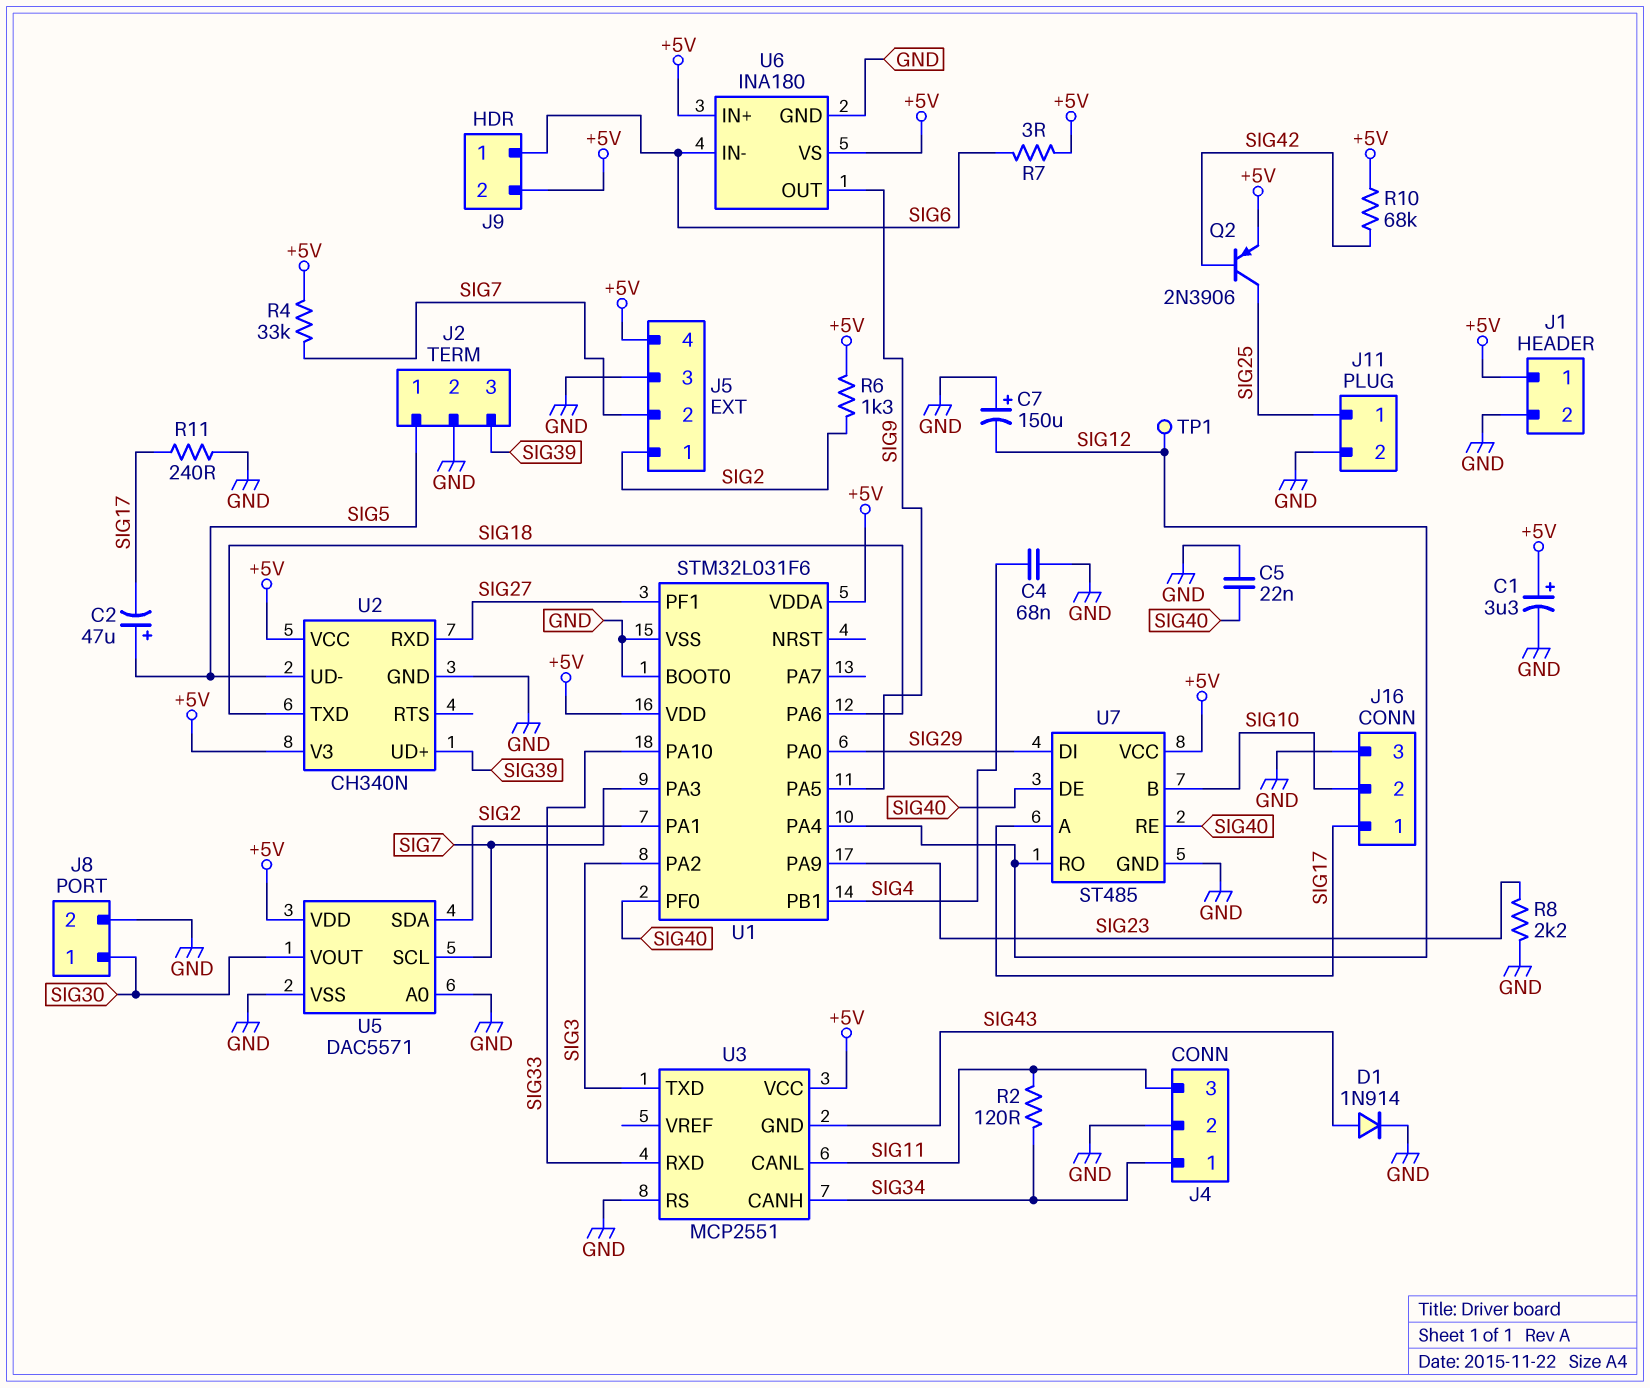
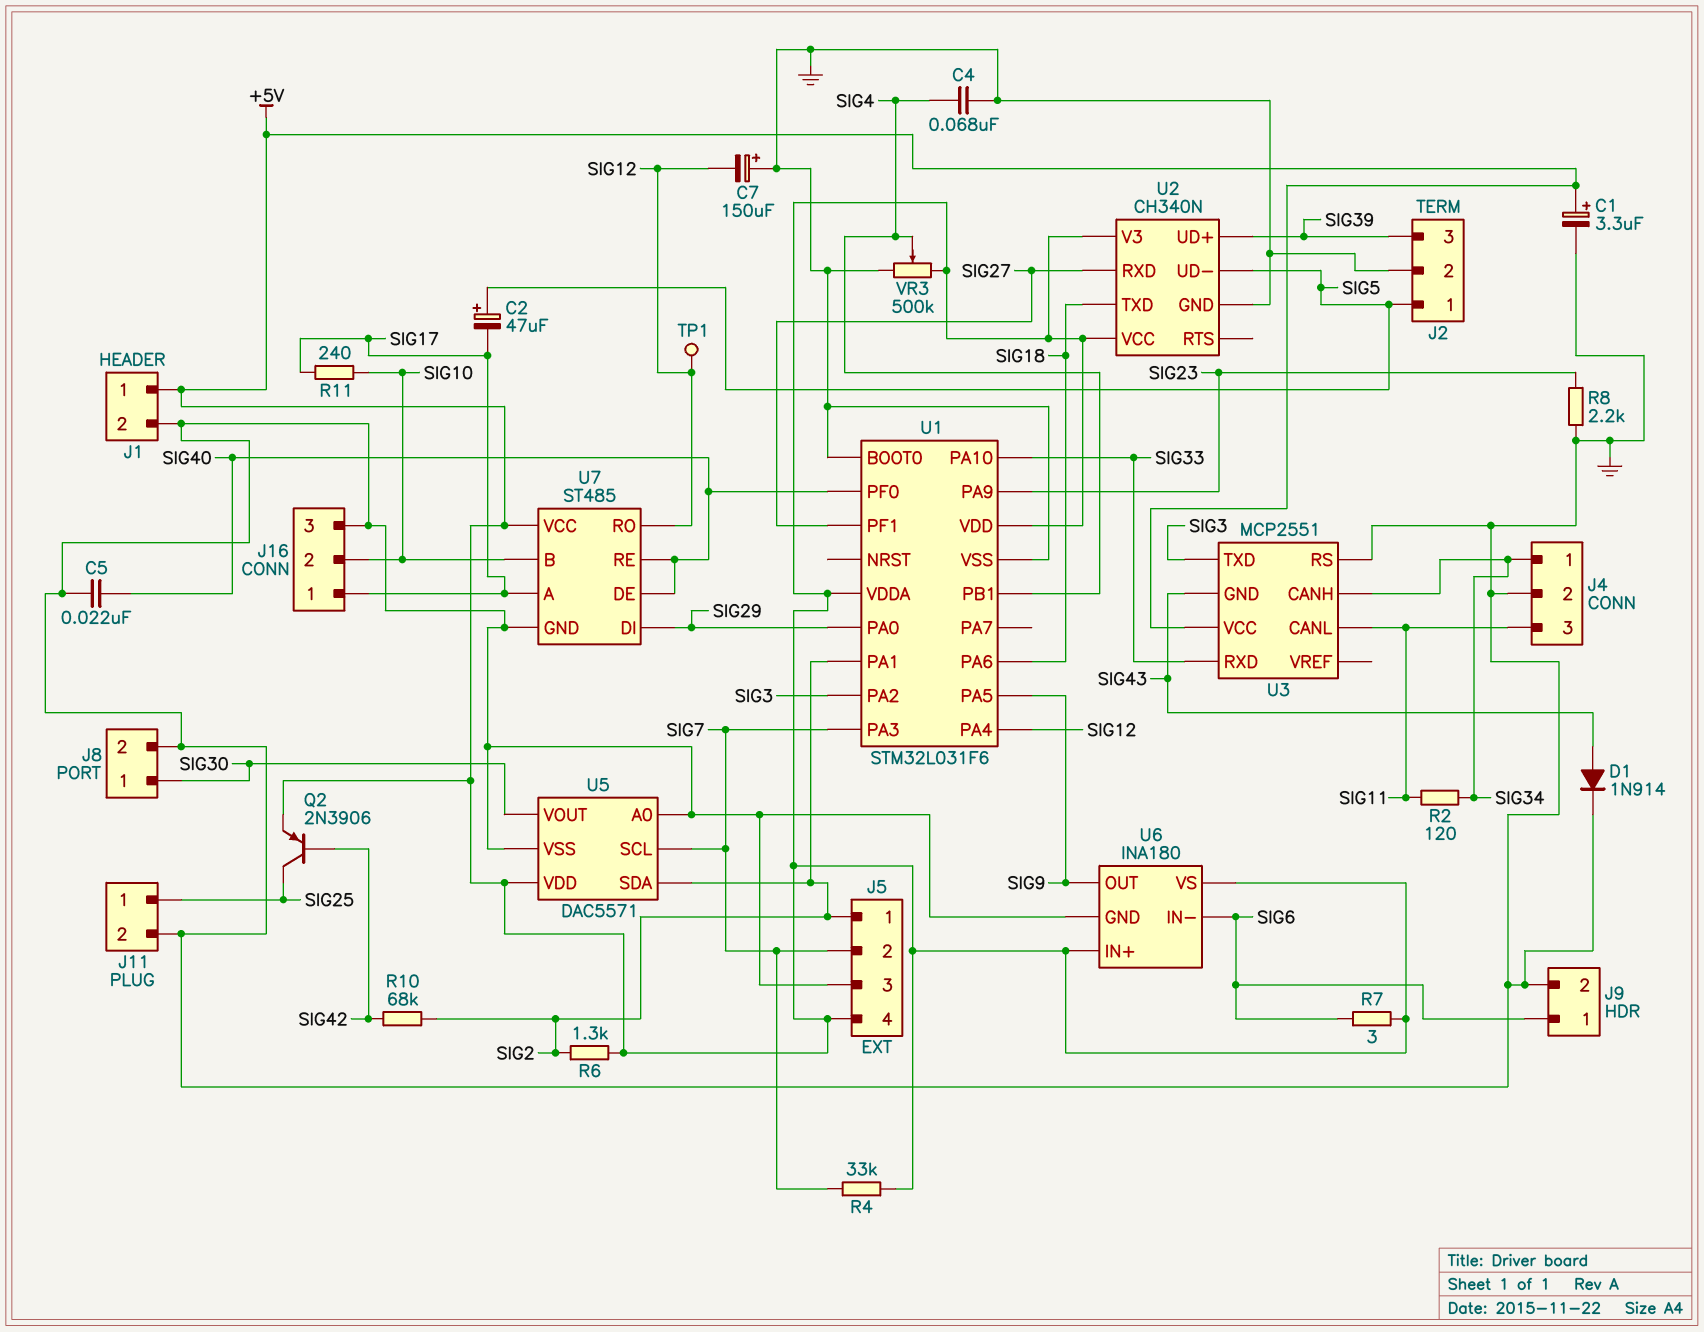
J9 pin 2: +5V -> GND
R10: 68k (+5V, SIG42) -> 68k (SIG2, SIG42)
R11: 240 (GND, SIG17) -> 240 (SIG10, SIG17)
VR3: none -> 500k (+5V, GND, wiper SIG4)

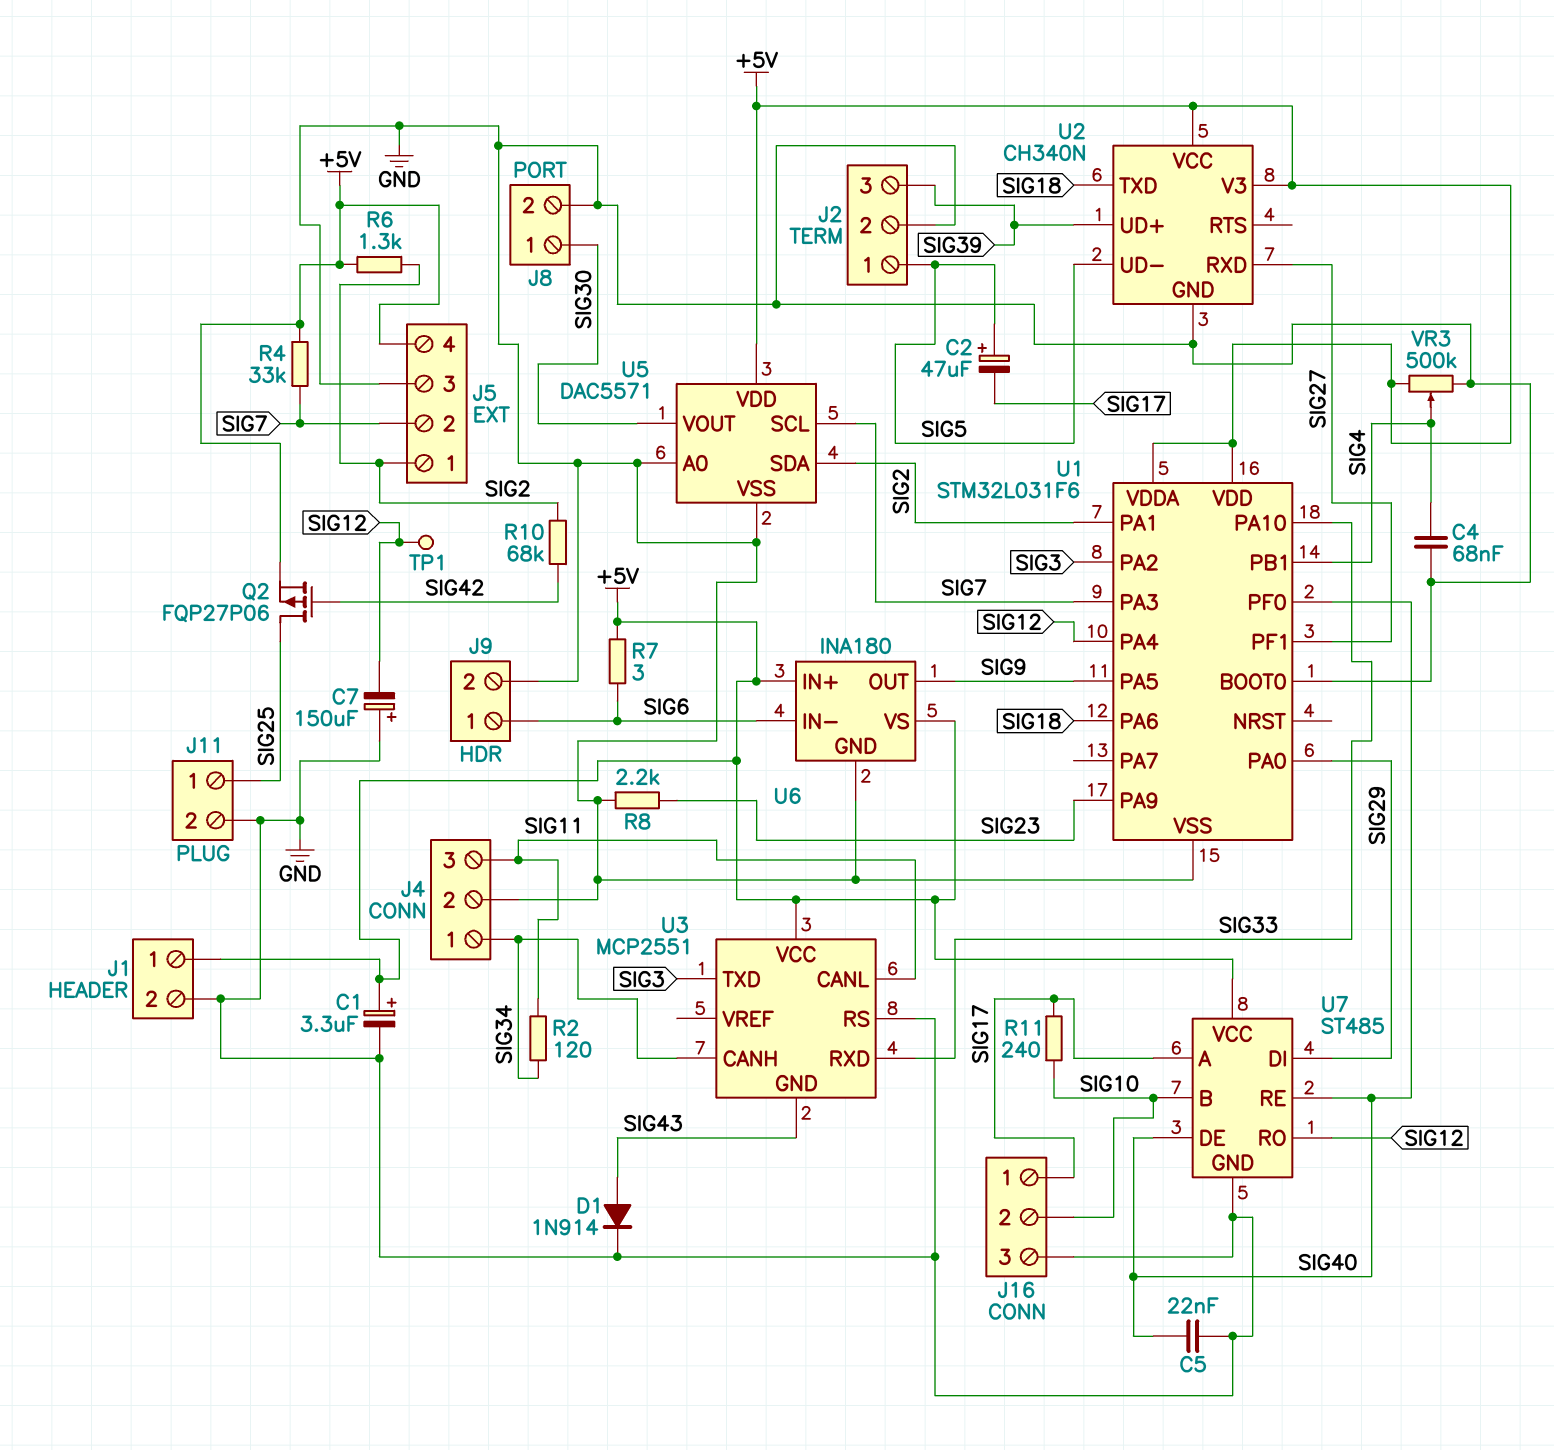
Q2: PNP 2N3906 (B SIG42, C SIG25, E +5V) -> PMOS FQP27P06 (G SIG42, D SIG25, S +5V)

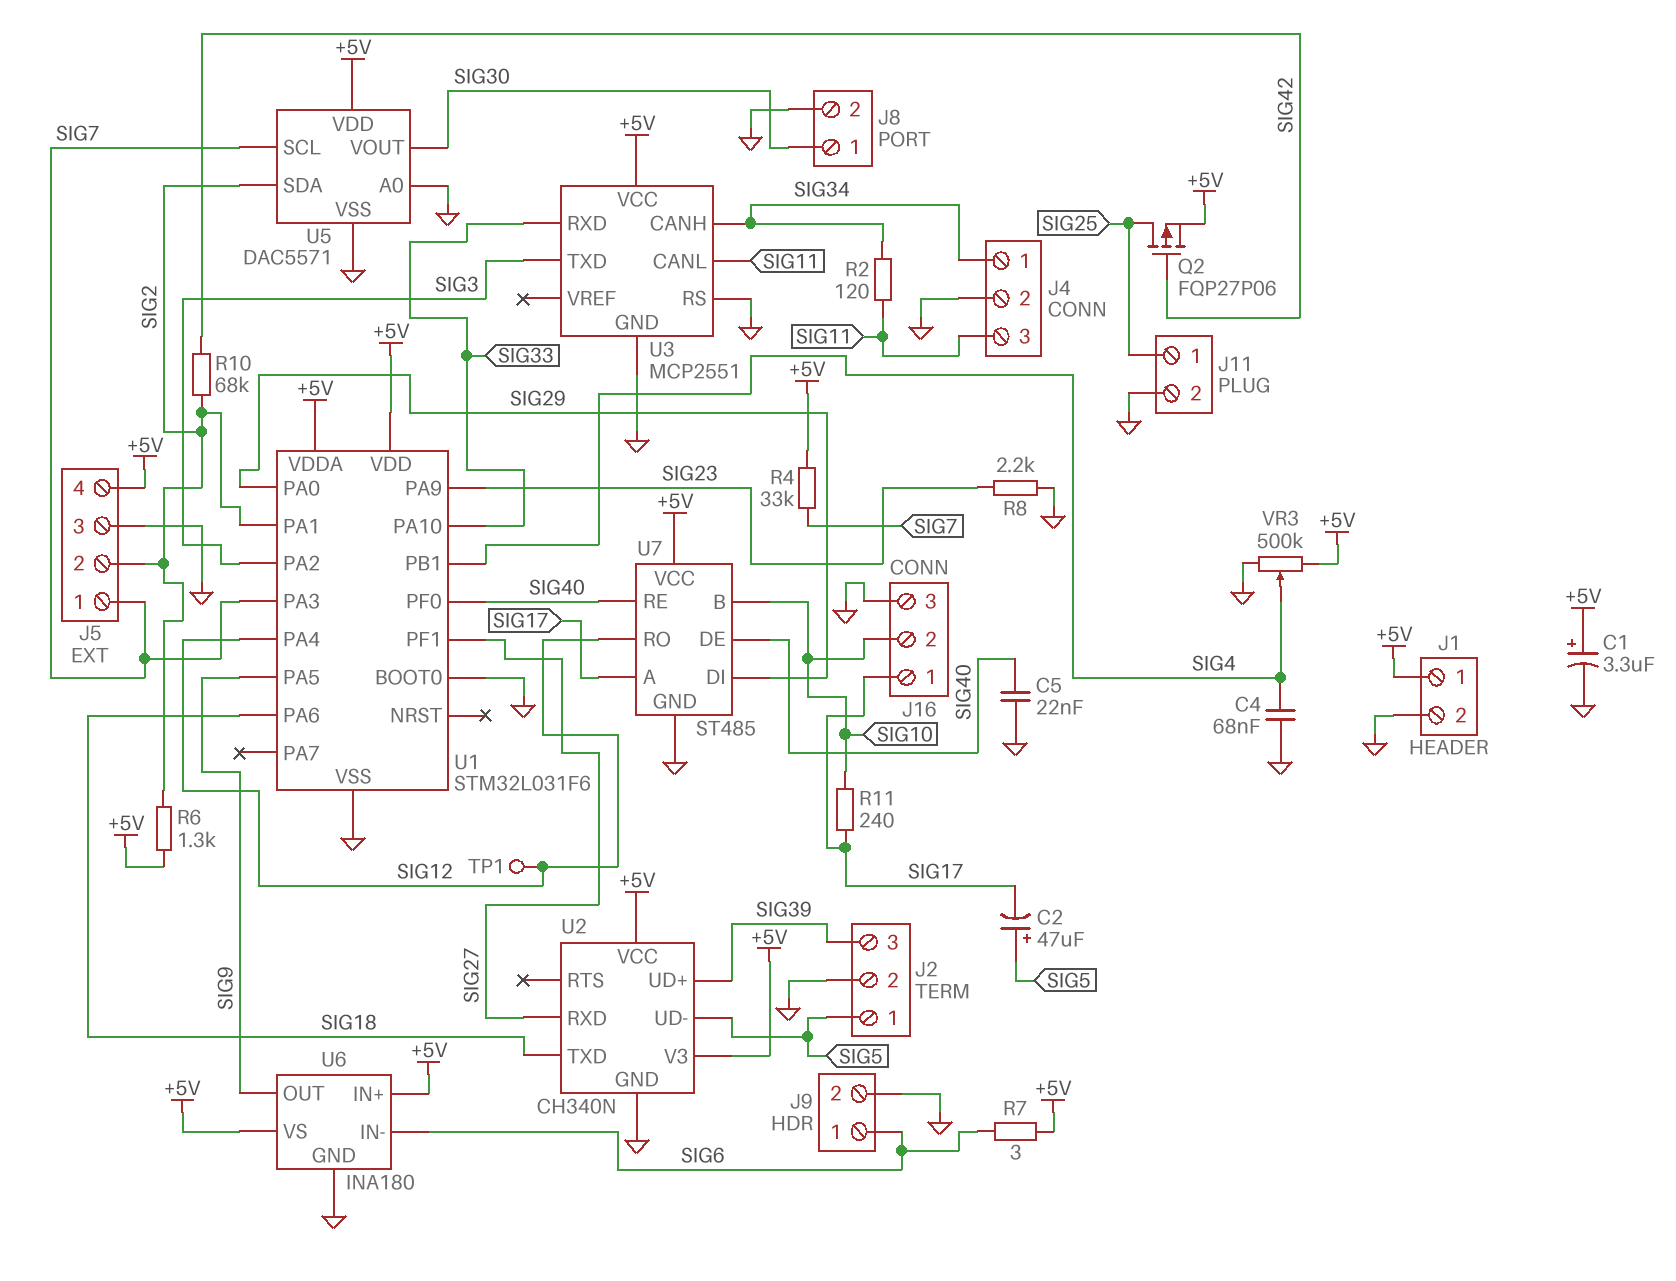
C7: 150uF (plus GND, minus SIG12) -> none
D1: diode 1N914 (A SIG43, K GND) -> none
J5 pin 1: SIG2 -> SIG7
J5 pin 2: SIG7 -> SIG2
U3 pin GND: SIG43 -> GND

